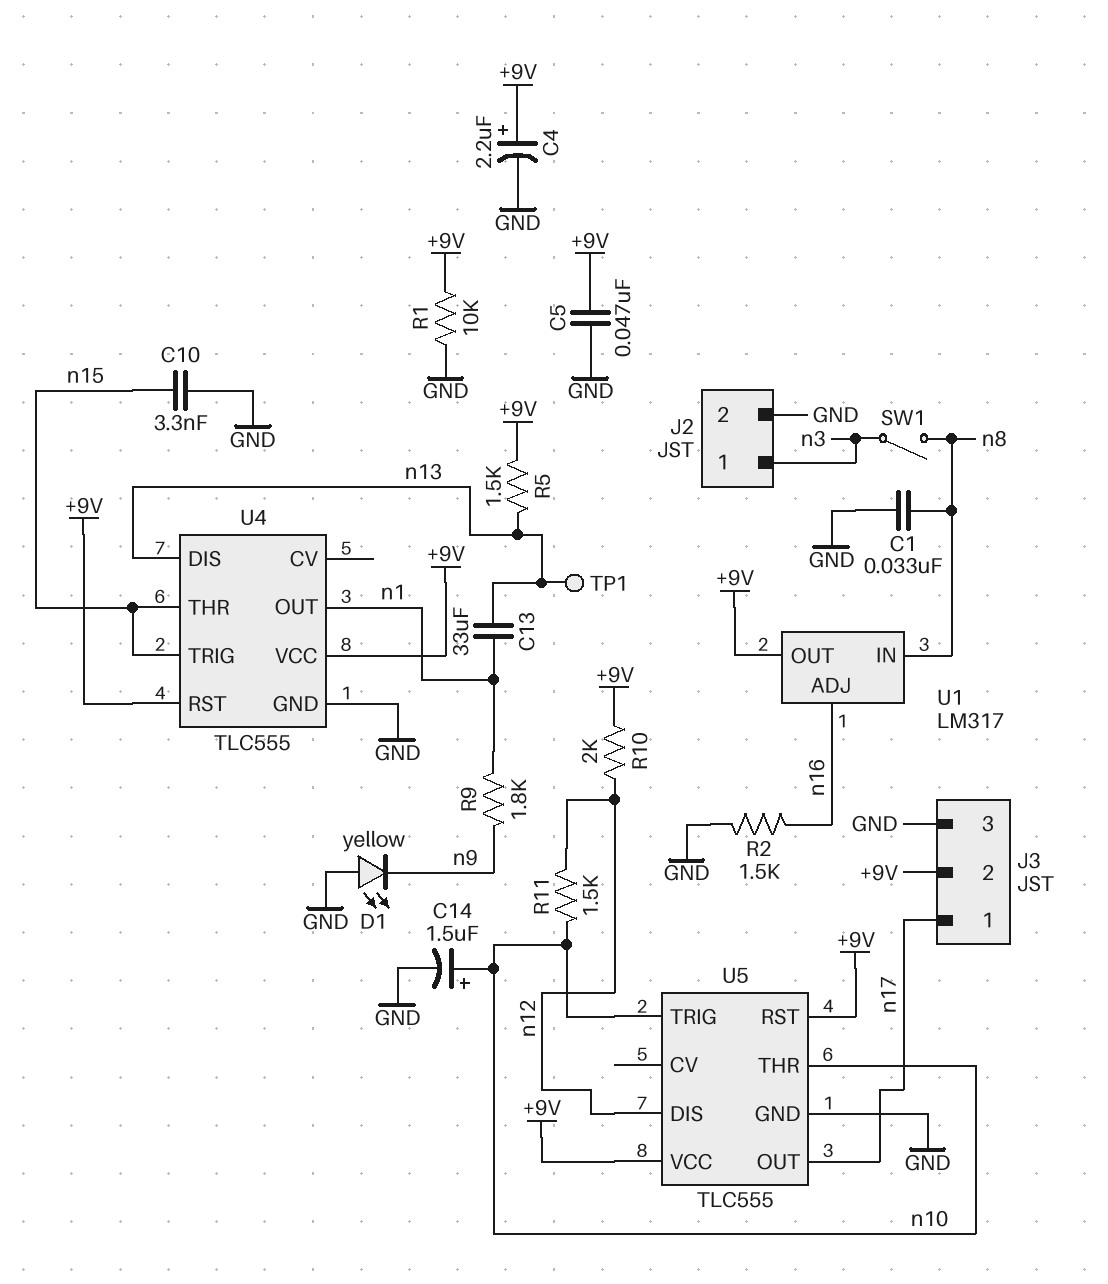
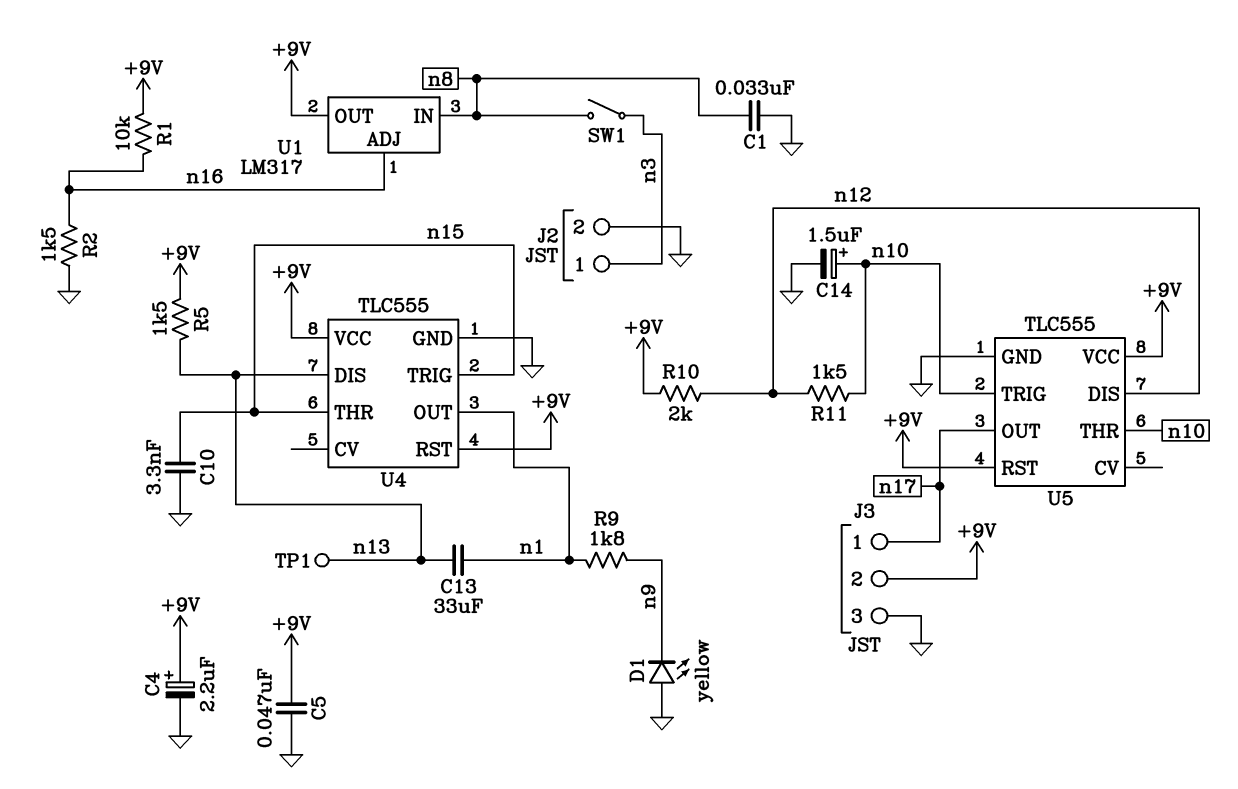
R1: 10k (+9V, GND) -> 10k (+9V, n16)

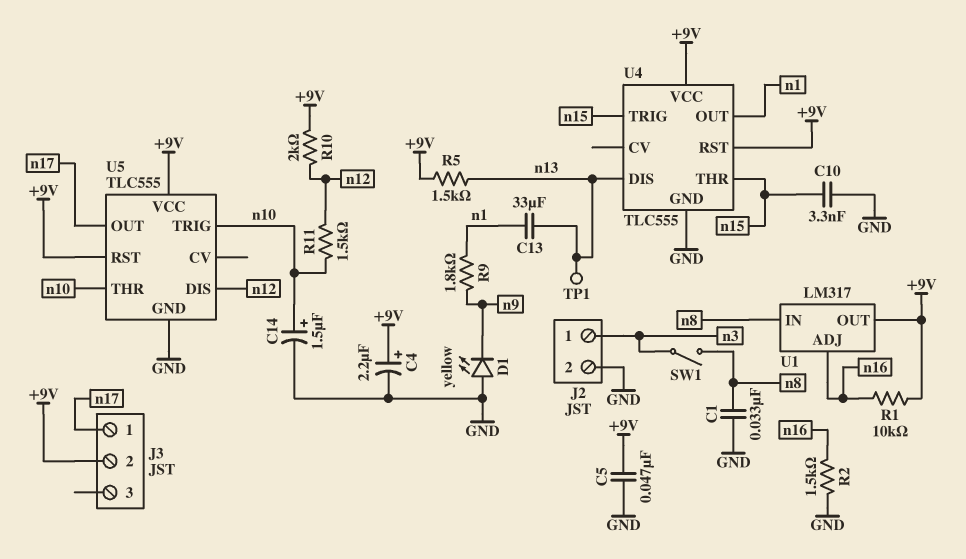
J3 pin 3: GND -> none

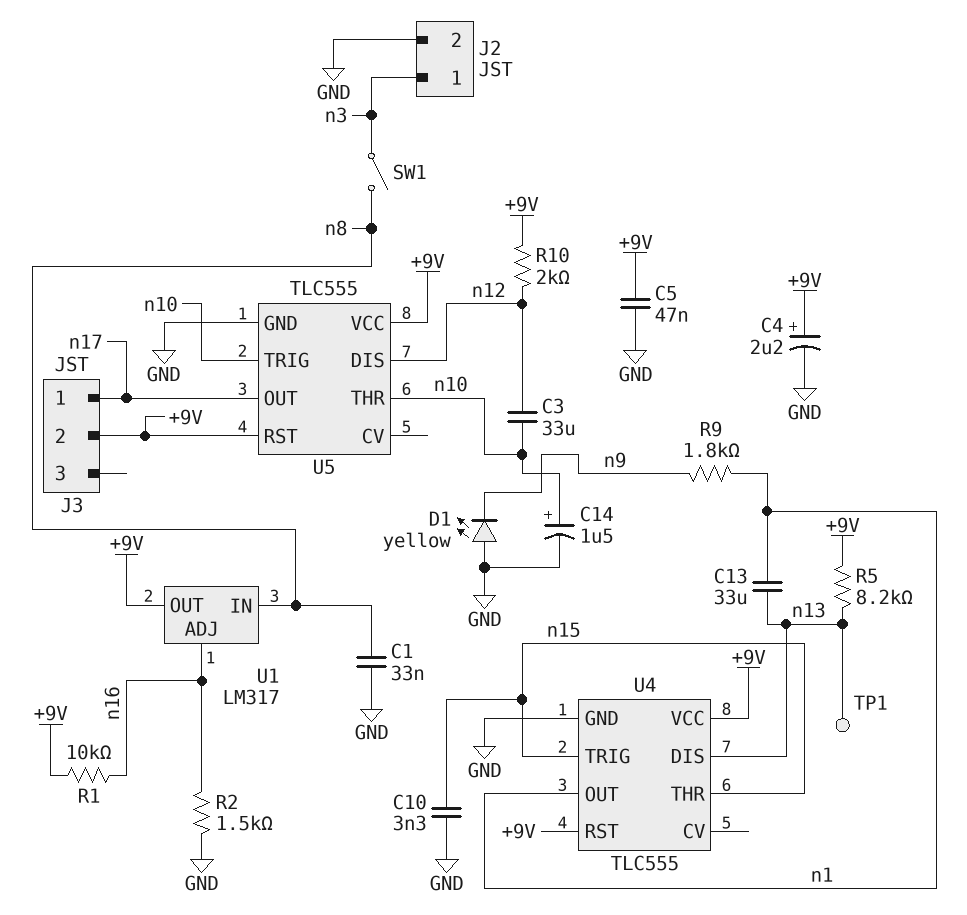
C3: none -> 33uF (n10, n12)
R5: 1.5k (+9V, n13) -> 8.2k (+9V, n13)
R11: 1.5k (n10, n12) -> none

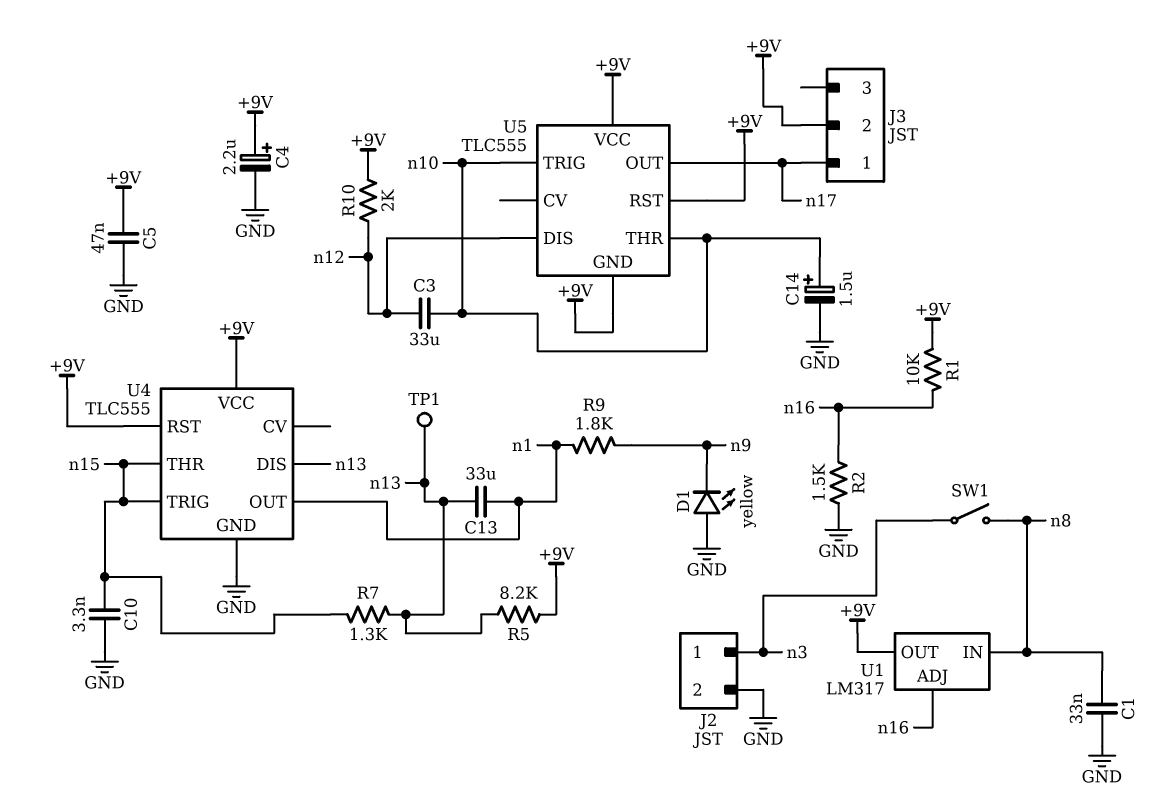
R7: none -> 1.3k (n13, n15)
U5 pin GND: GND -> +9V

